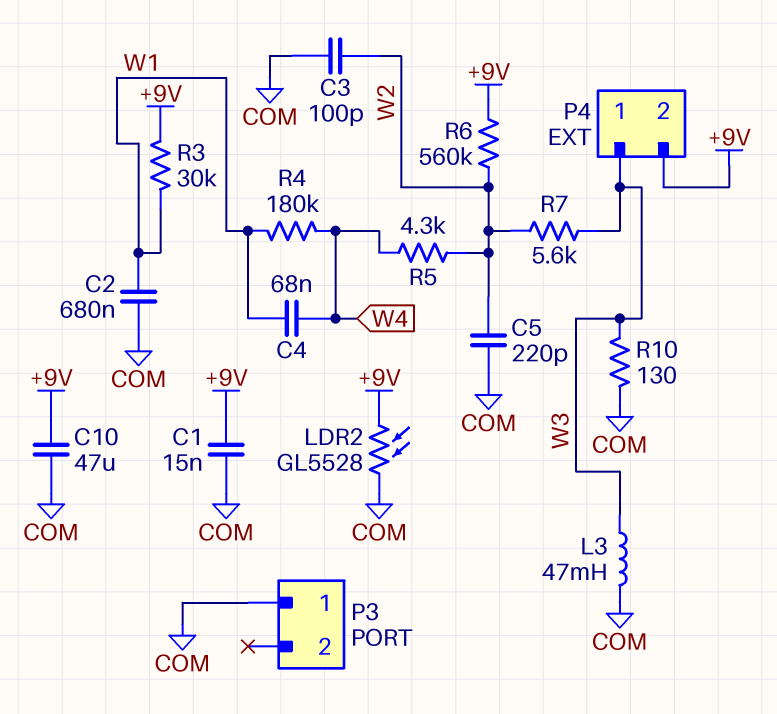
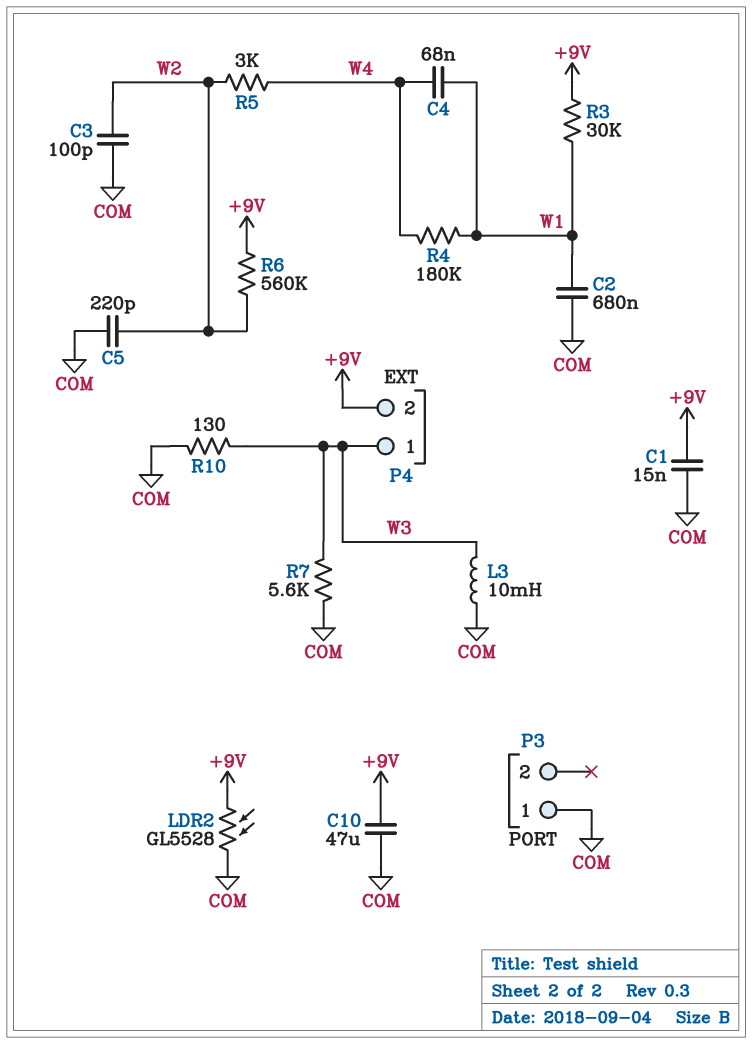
L3: 47mH (COM, W3) -> 10mH (COM, W3)
R5: 4.3k (W2, W4) -> 3k (W2, W4)
R7: 5.6k (W2, W3) -> 5.6k (COM, W3)

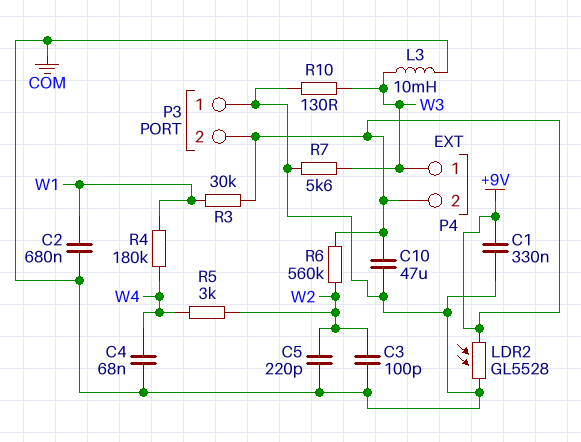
C1: 15nF (+9V, COM) -> 330nF (+9V, COM)
C4: 68nF (W1, W4) -> 68nF (COM, W4)
P3 pin 2: none -> +9V

